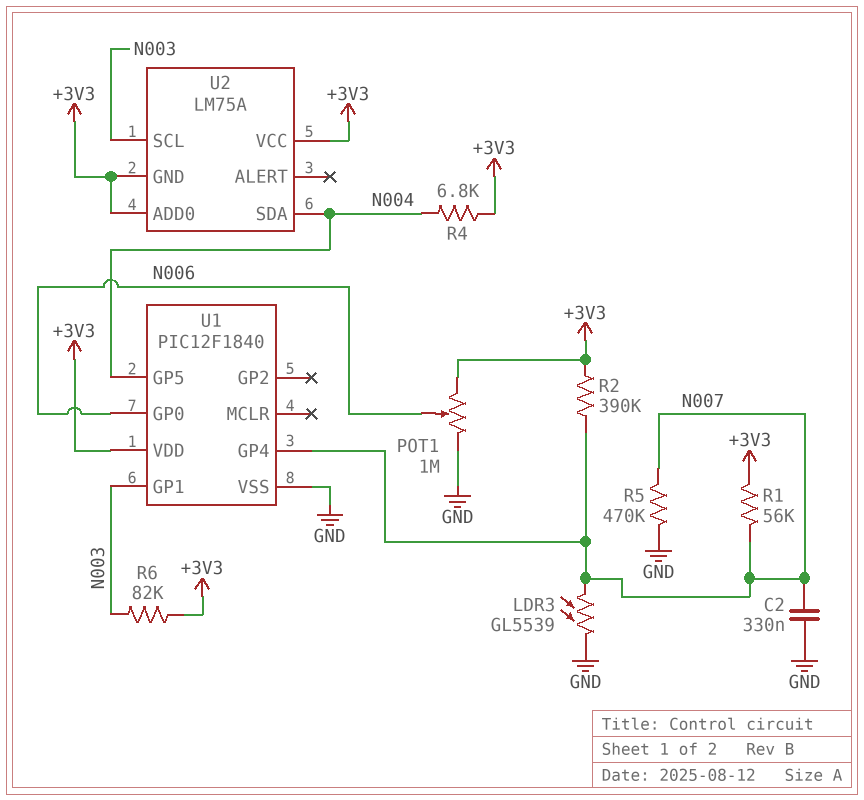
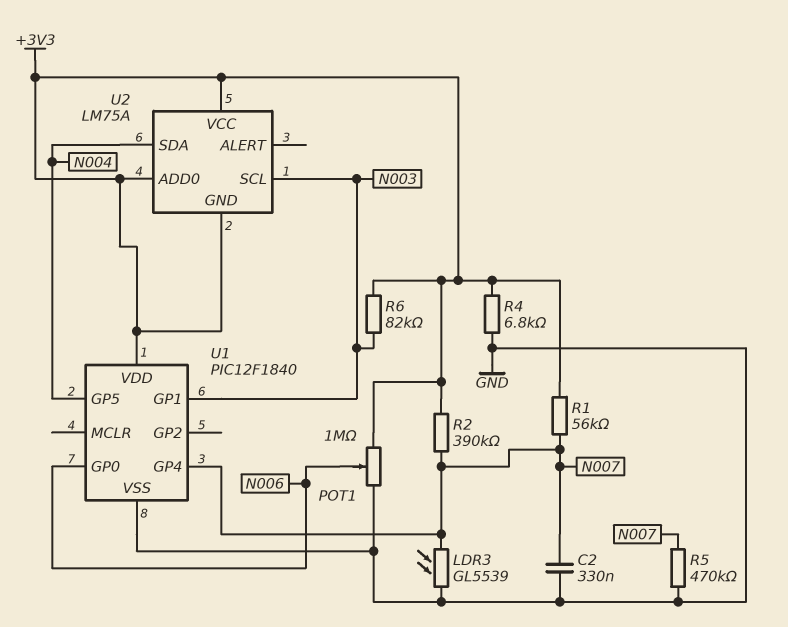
R4: 6.8k (+3V3, N004) -> 6.8k (+3V3, GND)

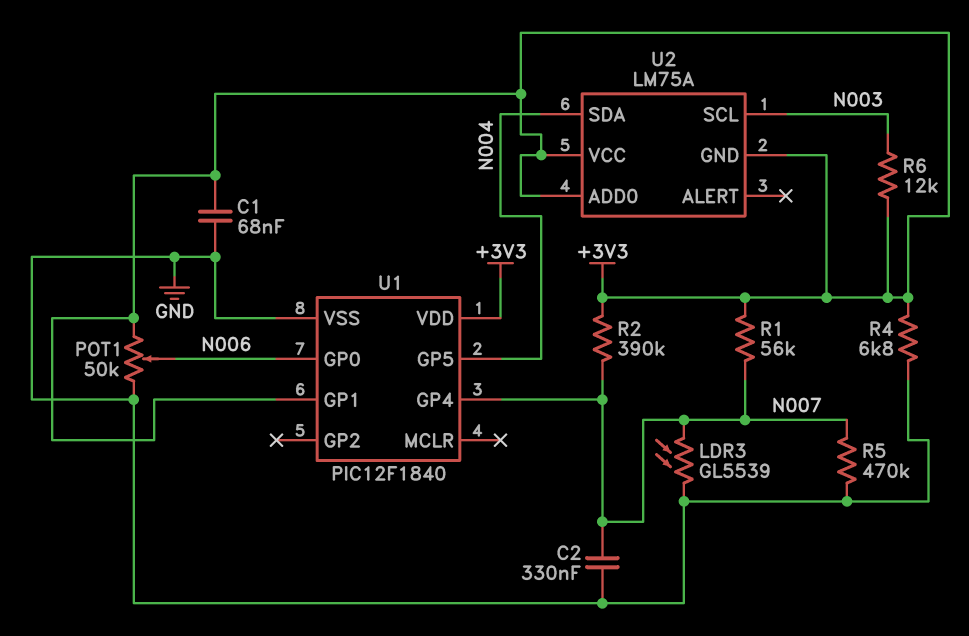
C1: none -> 68nF (+3V3, GND)
POT1: 1M (+3V3, GND, wiper N006) -> 50k (+3V3, GND, wiper N006)
R6: 82k (+3V3, N003) -> 12k (+3V3, N003)
U1 pin GP1: N003 -> +3V3

